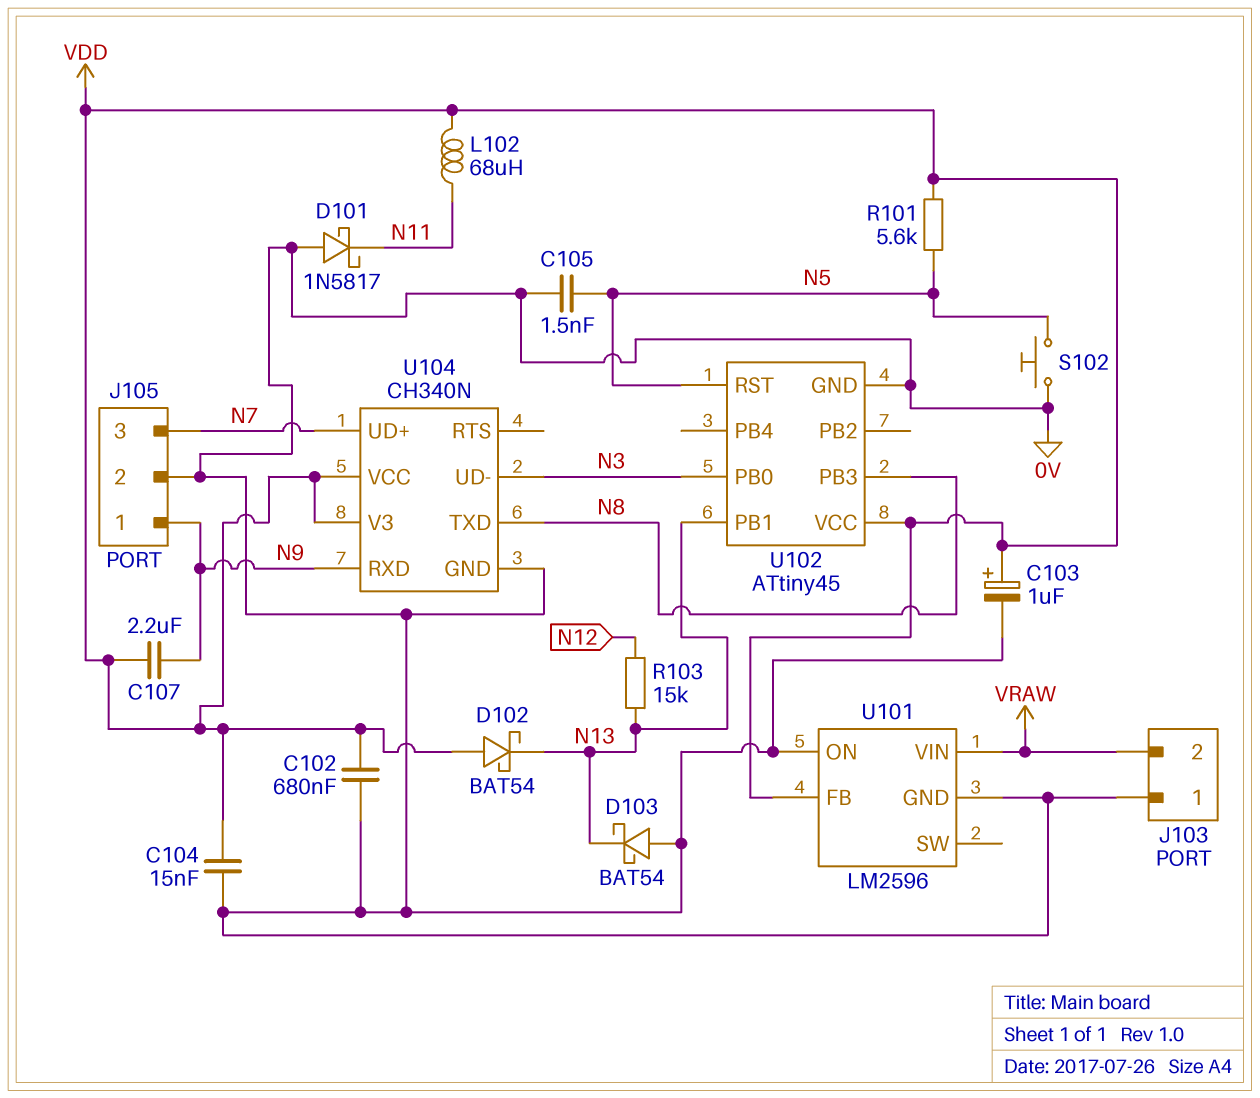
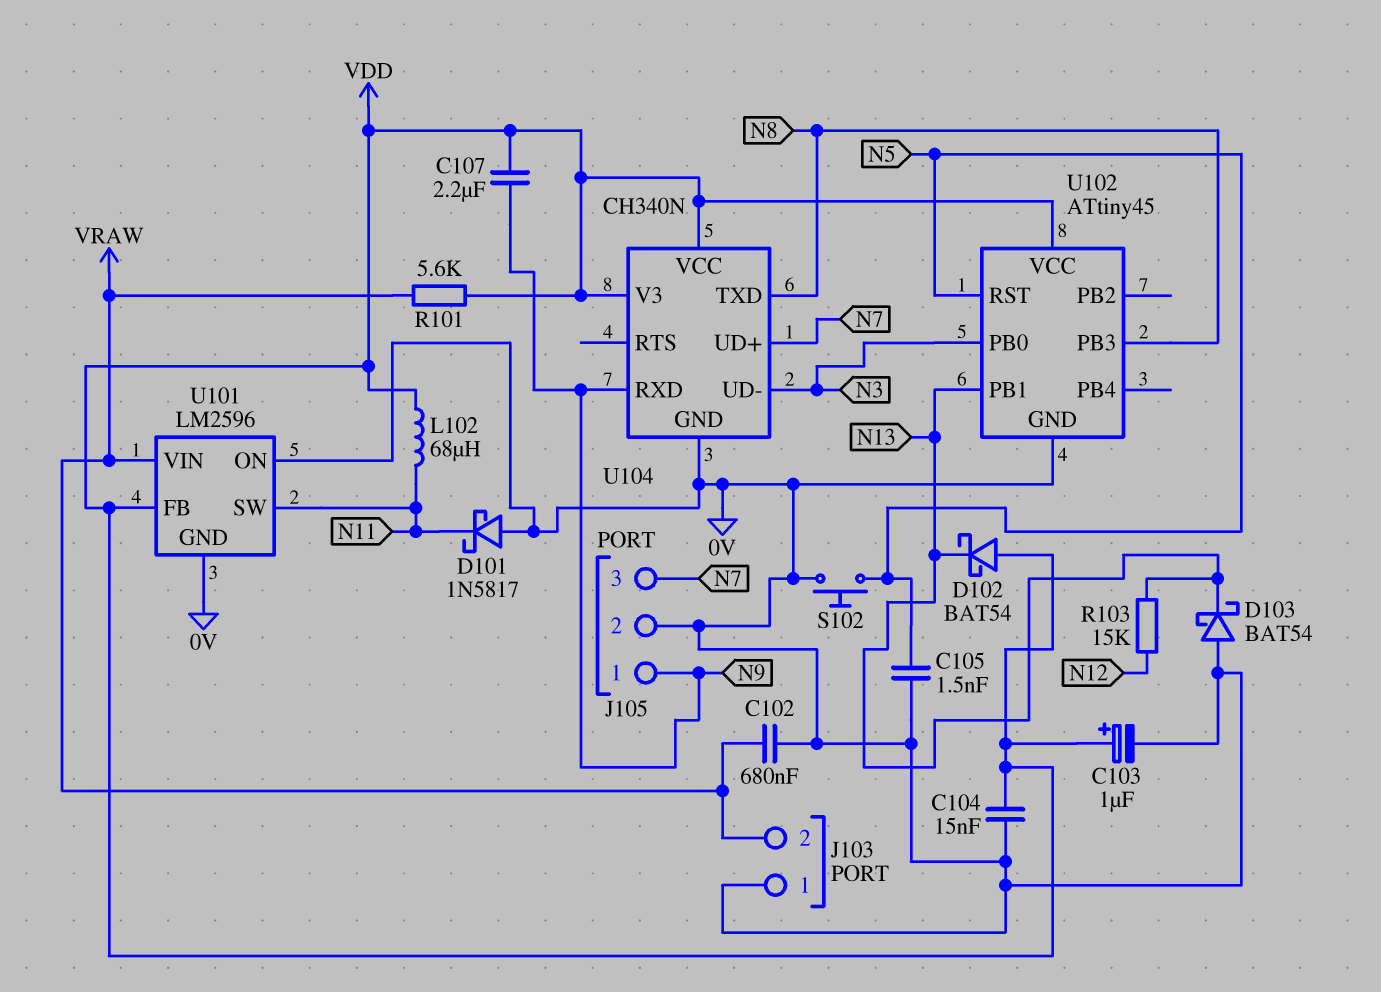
C102: 680nF (0V, VDD) -> 680nF (0V, VRAW)
R101: 5.6k (N5, VDD) -> 5.6k (VDD, VRAW)
U101 pin SW: none -> N11

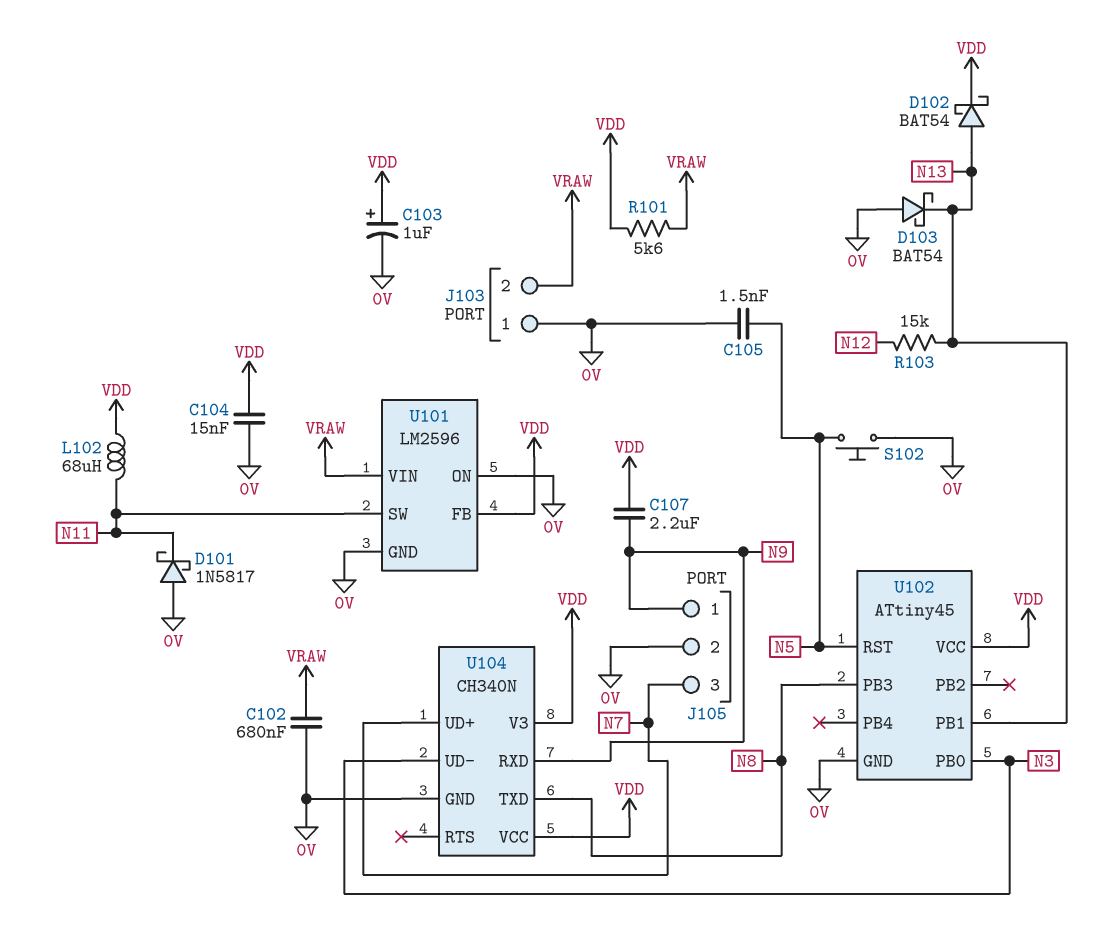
D102: schottky BAT54 (A VDD, K N13) -> schottky BAT54 (A N13, K VDD)

